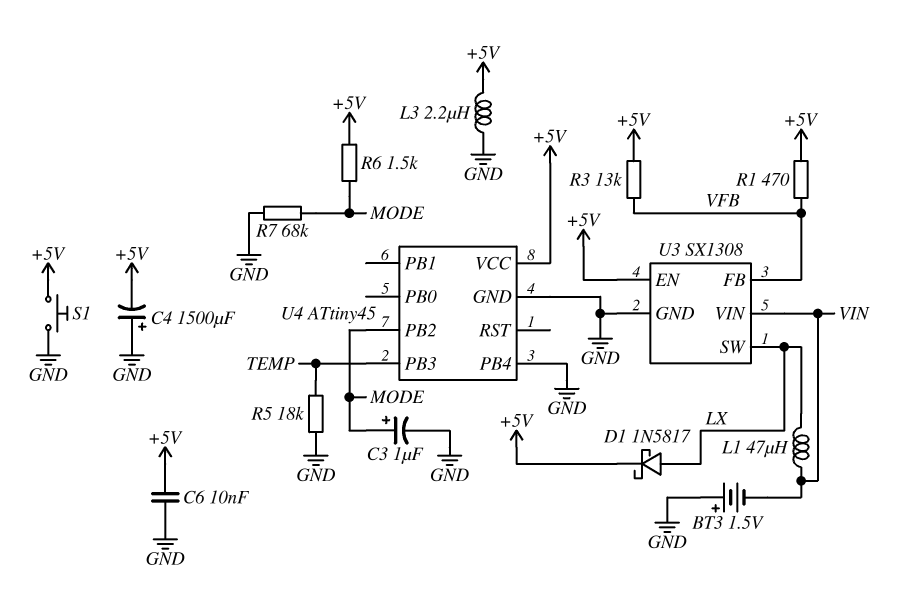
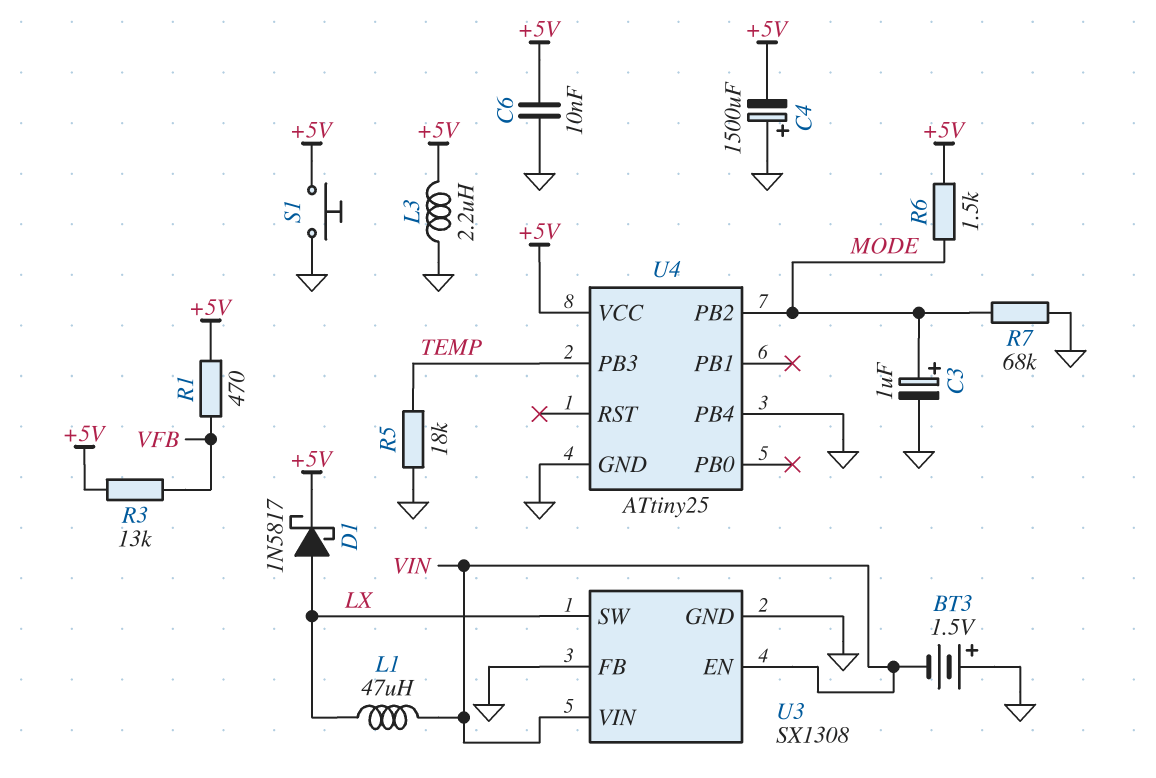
U3 pin EN: +5V -> VIN
U3 pin FB: VFB -> GND
U4: ATtiny45 -> ATtiny25

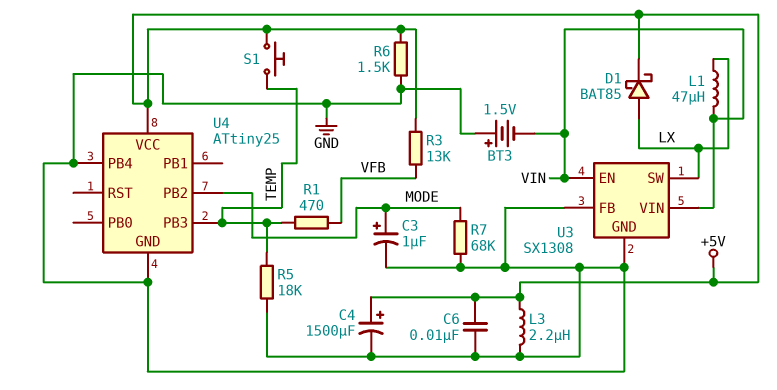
C4: 1500uF (plus GND, minus +5V) -> 1500uF (plus +5V, minus GND)
D1: schottky 1N5817 (A LX, K +5V) -> schottky BAT85 (A LX, K +5V)
R1: 470 (+5V, VFB) -> 470 (TEMP, VFB)
R6: 1.5k (+5V, MODE) -> 1.5k (+5V, GND)
S1: button (+5V, GND) -> button (+5V, TEMP)

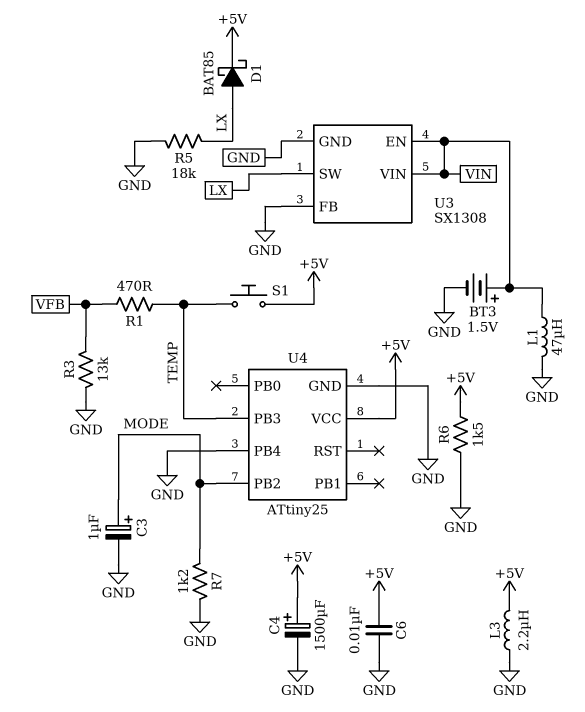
BT3: 1.5V (plus GND, minus VIN) -> 1.5V (plus VIN, minus GND)
L1: 47uH (LX, VIN) -> 47uH (GND, VIN)
R3: 13k (+5V, VFB) -> 13k (GND, VFB)
R5: 18k (GND, TEMP) -> 18k (GND, LX)
R7: 68k (GND, MODE) -> 1.2k (GND, MODE)

